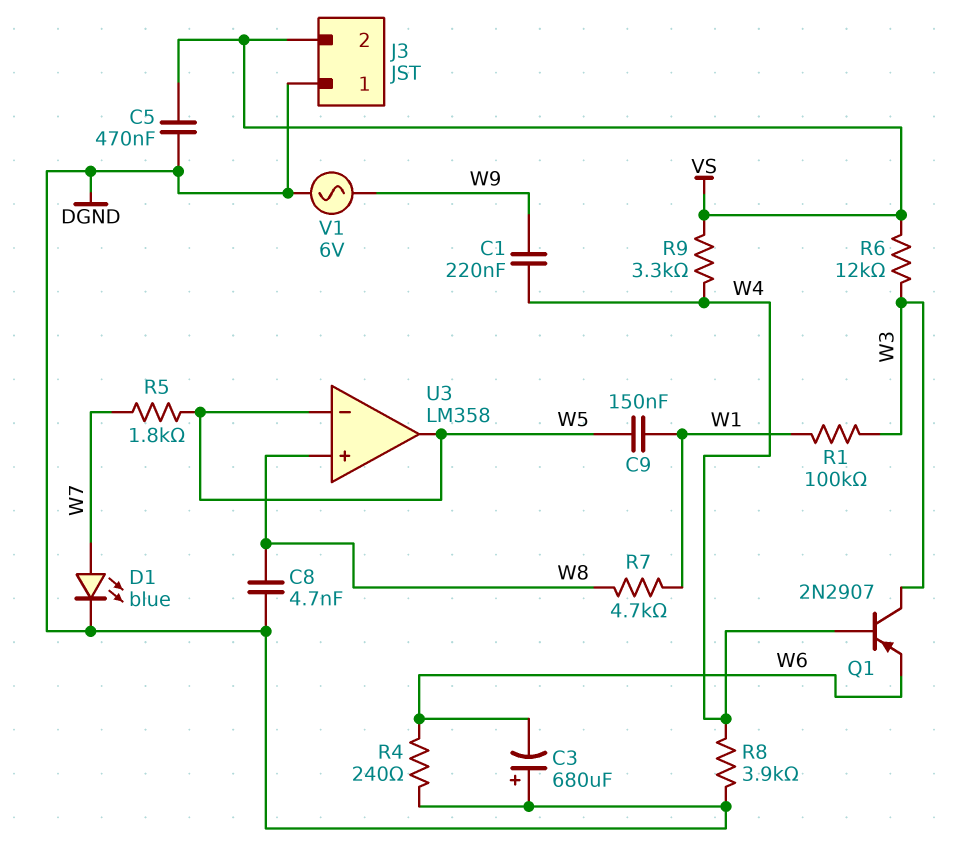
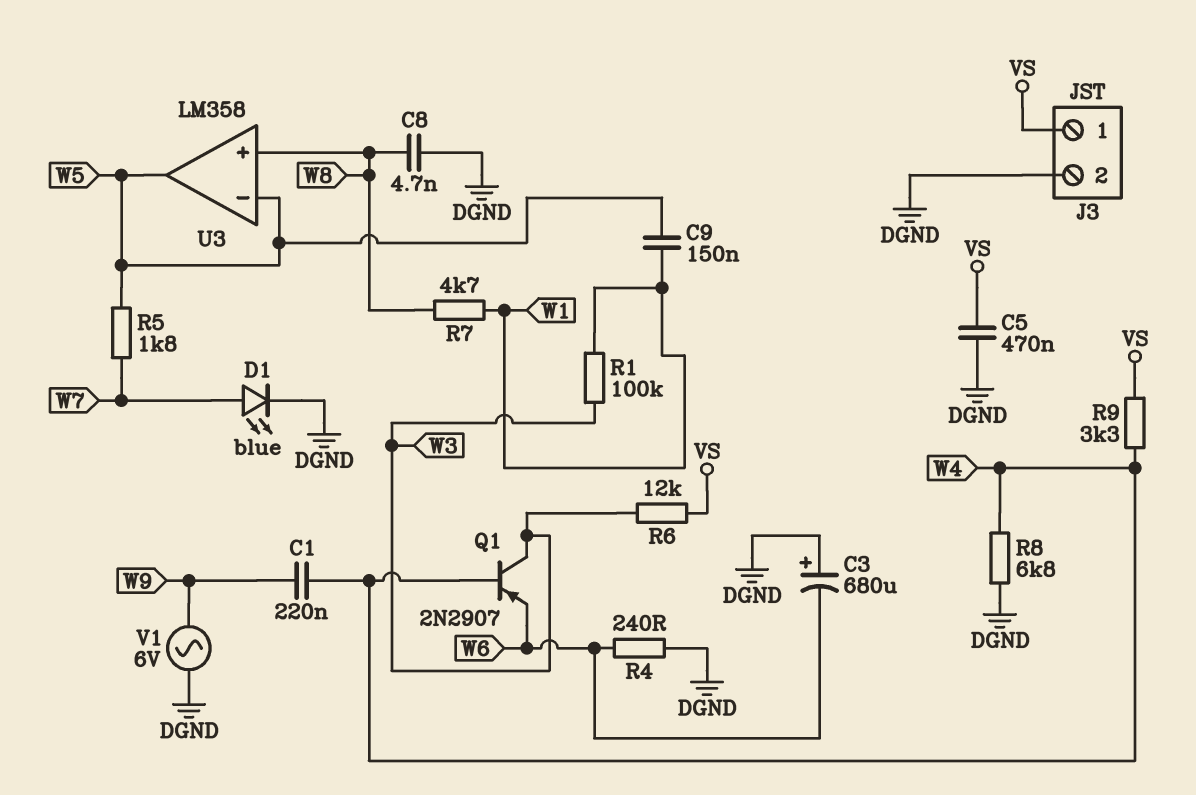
J3 pin 1: DGND -> VS
J3 pin 2: VS -> DGND
R8: 3.9k (DGND, W4) -> 6.8k (DGND, W4)

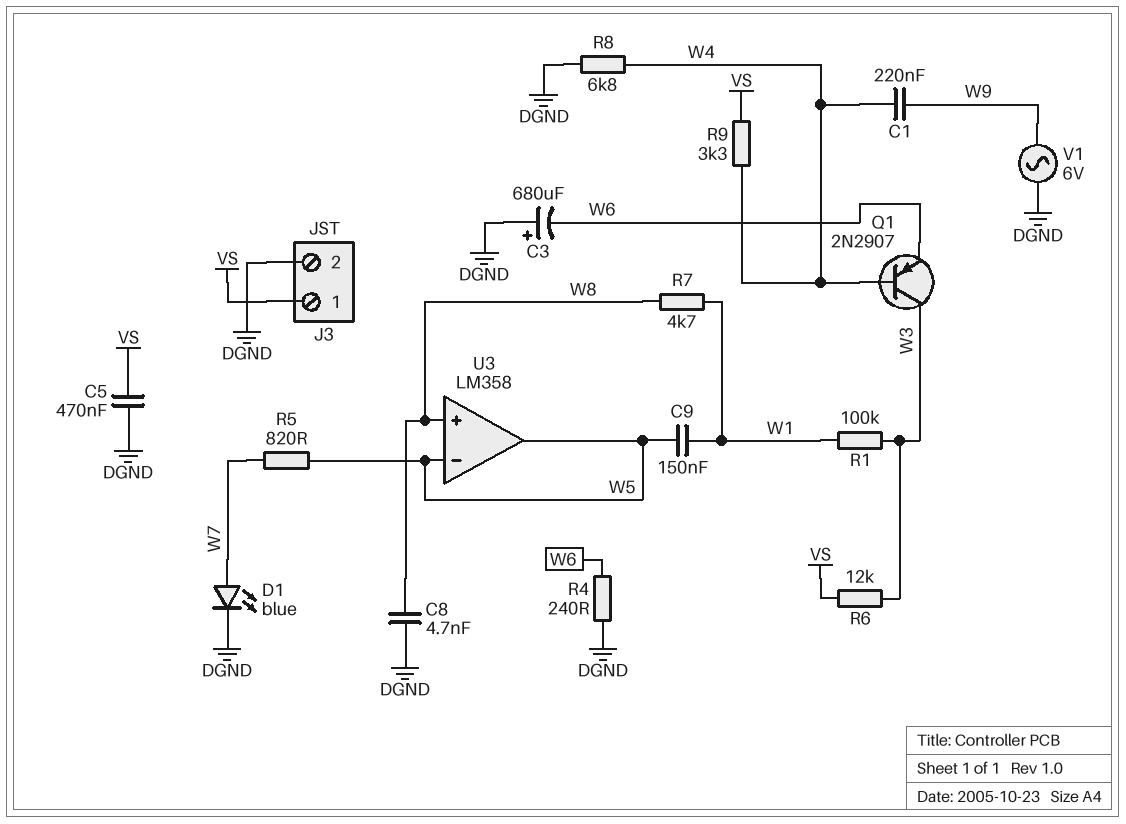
R5: 1.8k (W5, W7) -> 820 (W5, W7)

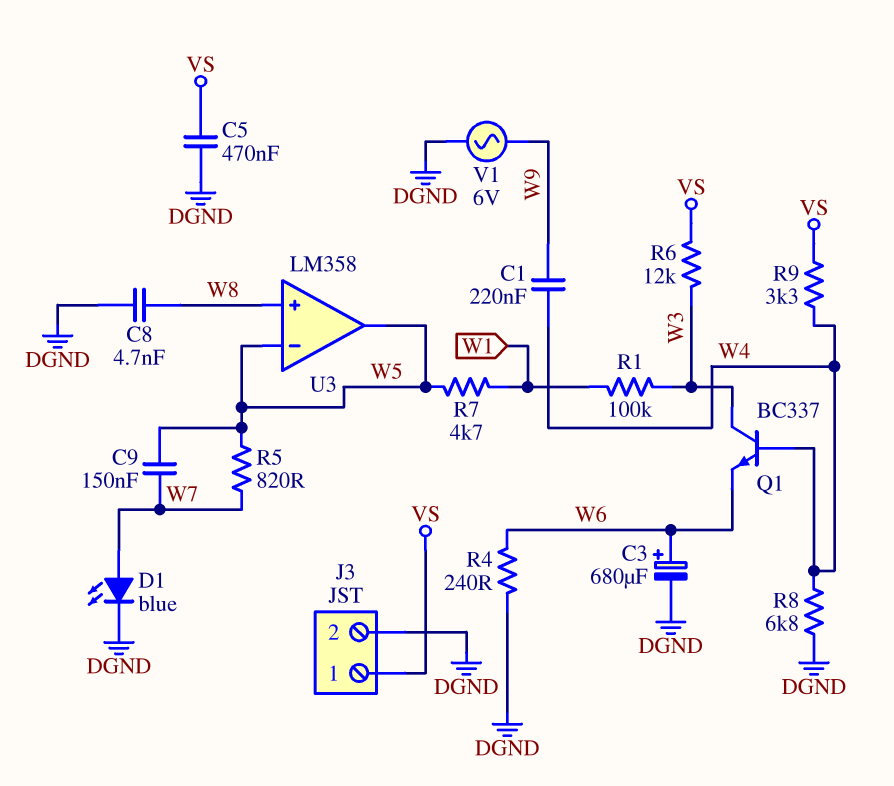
C3: 680uF (plus DGND, minus W6) -> 680uF (plus W6, minus DGND)
C9: 150nF (W1, W5) -> 150nF (W5, W7)
Q1: PNP 2N2907 (B W4, C W3, E W6) -> NPN BC337 (B W4, C W3, E W6)
R7: 4.7k (W1, W8) -> 4.7k (W1, W5)

